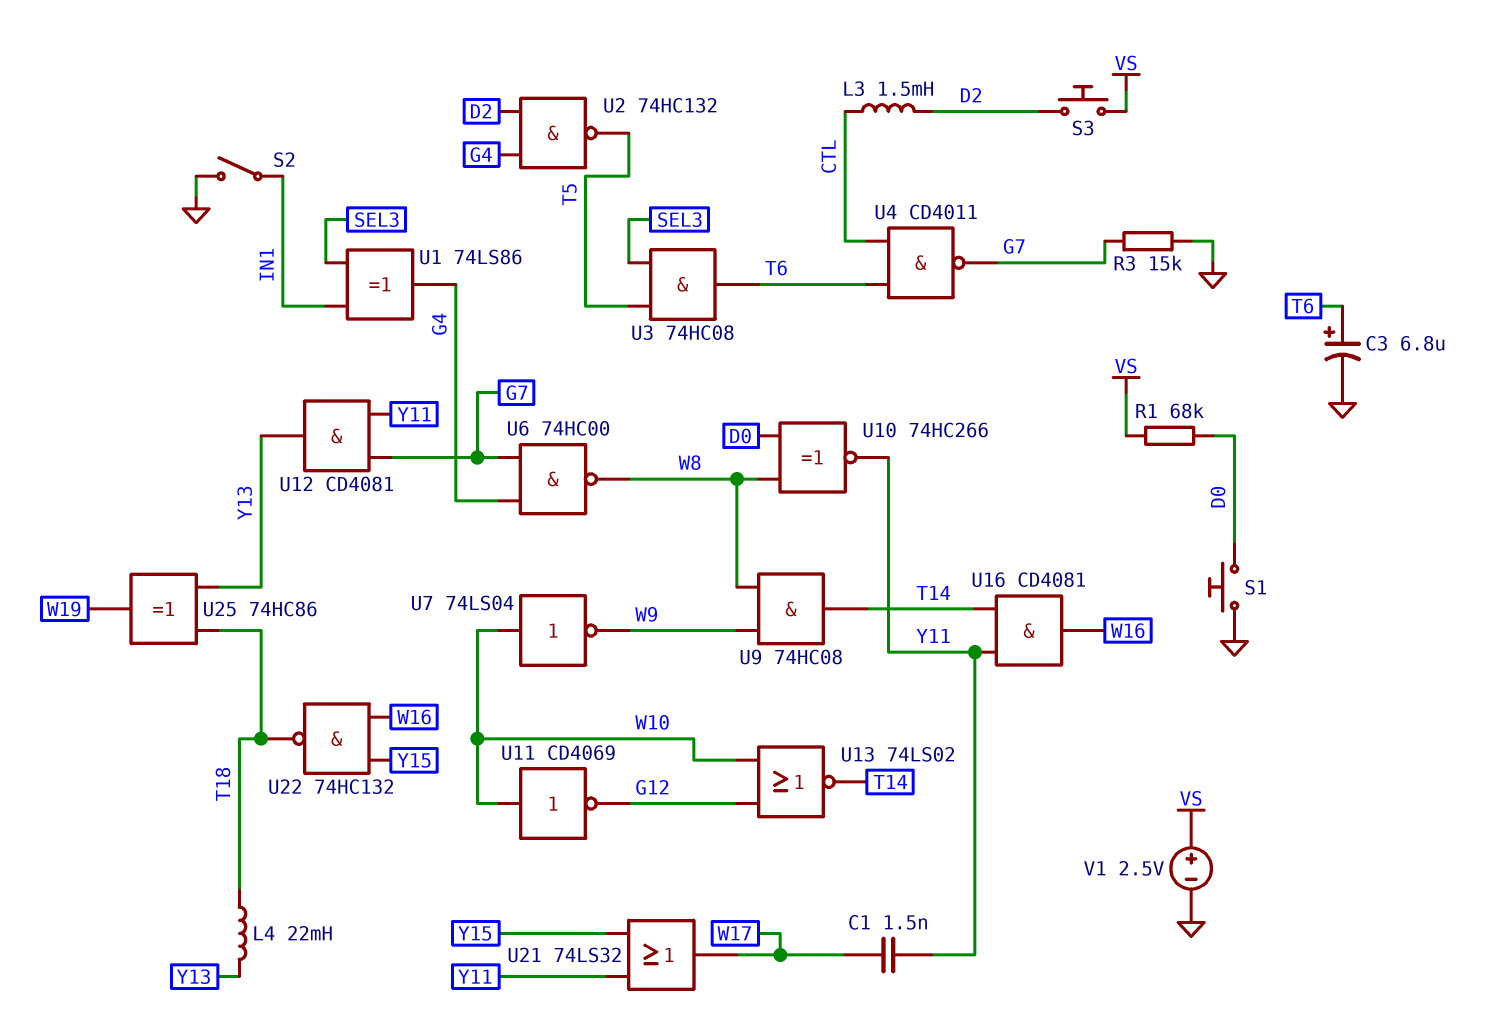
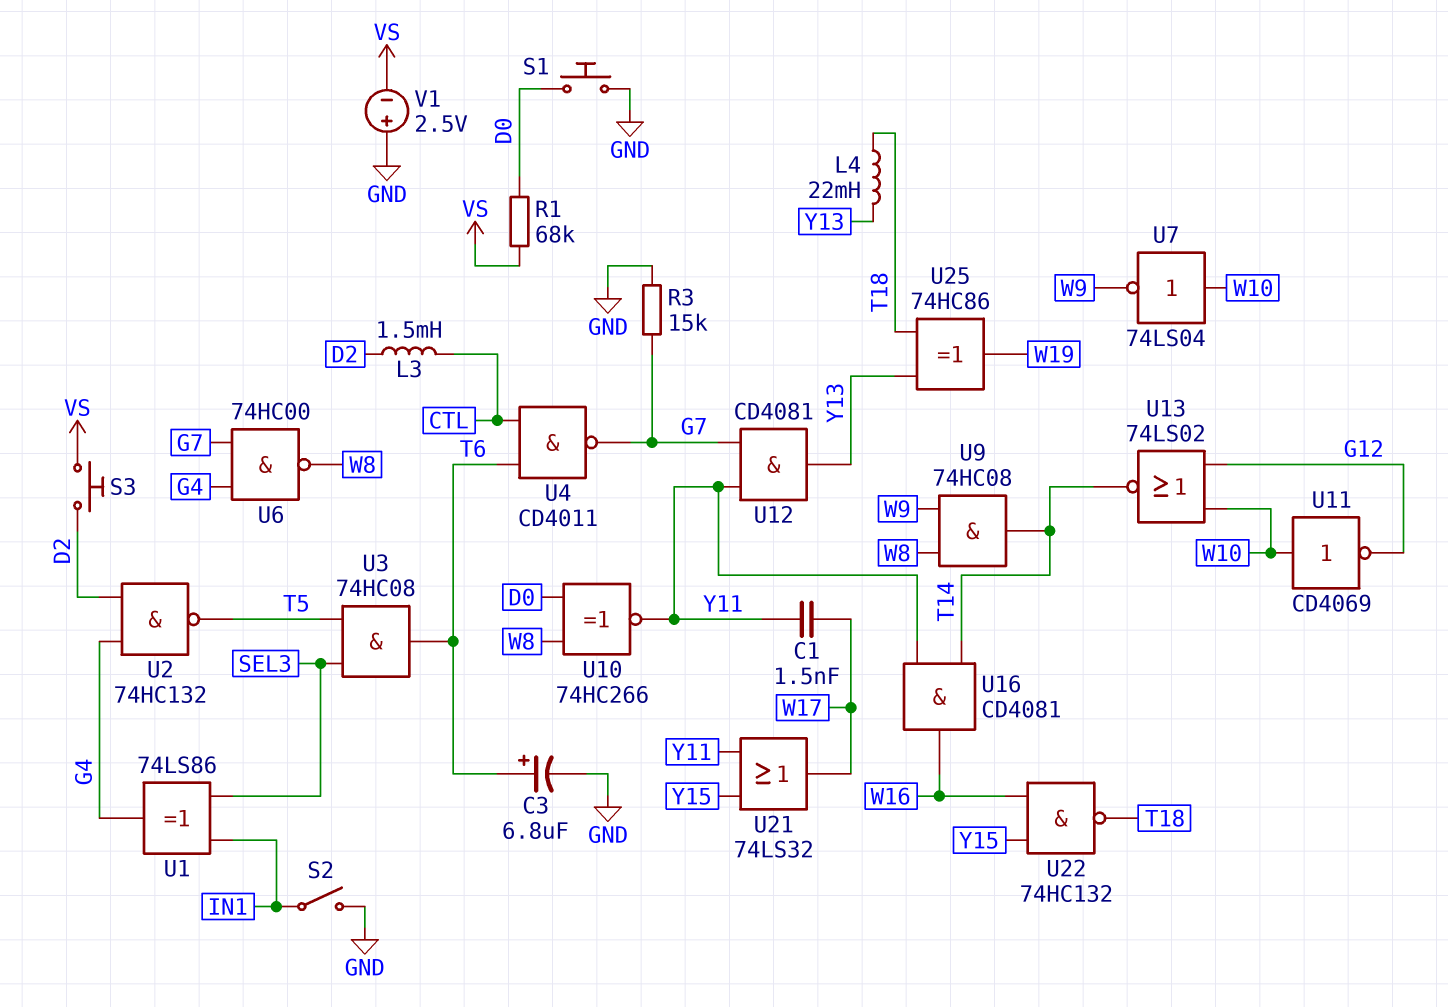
V1: 2.5V (plus VS, minus GND) -> 2.5V (plus GND, minus VS)

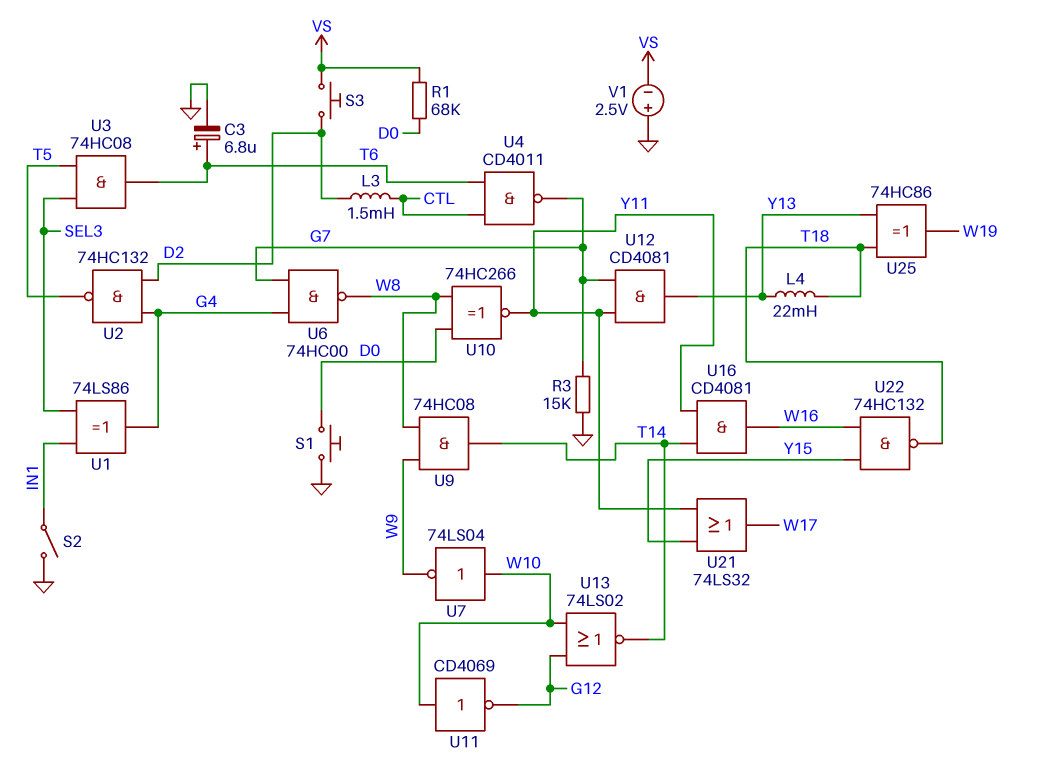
C1: 1.5nF (W17, Y11) -> none

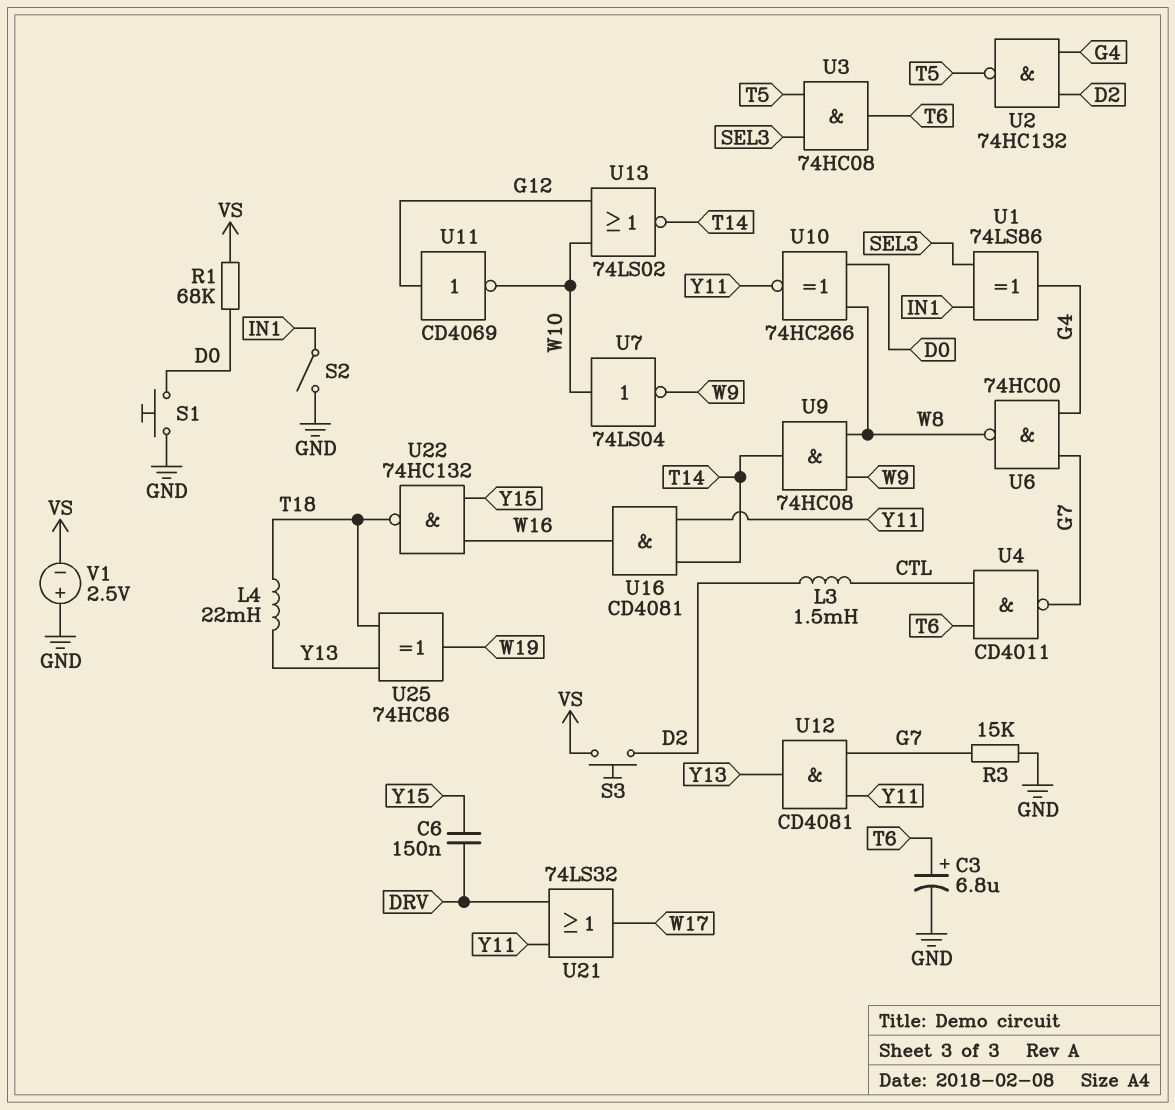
C6: none -> 150nF (DRV, Y15)
U11: NOT CD4069 (in W10, out G12) -> NOT CD4069 (in G12, out W10)
U21: OR 74LS32 (in Y11, in Y15, out W17) -> OR 74LS32 (in DRV, in Y11, out W17)

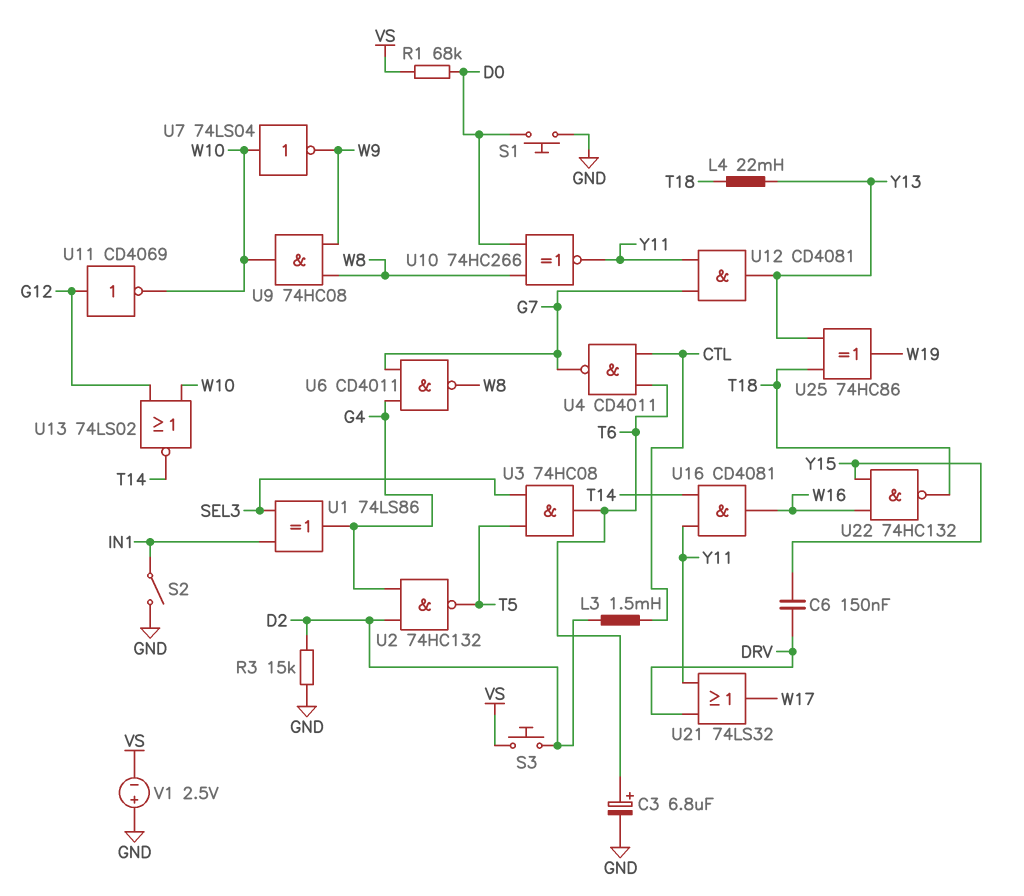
R3: 15k (G7, GND) -> 15k (D2, GND)
U6: NAND 74HC00 (in G4, in G7, out W8) -> NAND CD4011 (in G4, in G7, out W8)
U9: AND 74HC08 (in W8, in W9, out T14) -> AND 74HC08 (in W8, in W9, out W10)

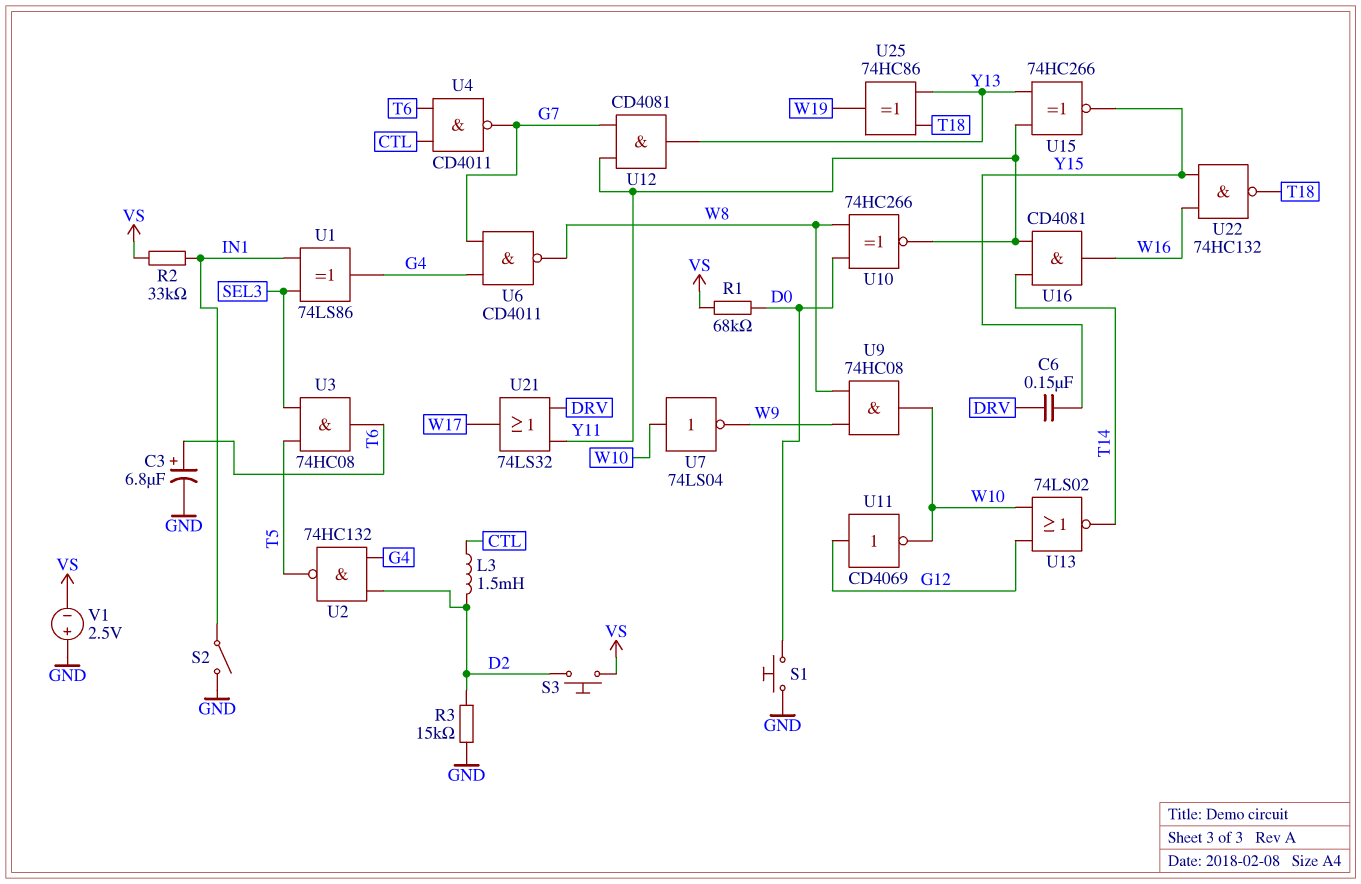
L4: 22mH (T18, Y13) -> none
R2: none -> 33k (IN1, VS)
U15: none -> XNOR 74HC266 (in Y11, in Y13, out Y15)

